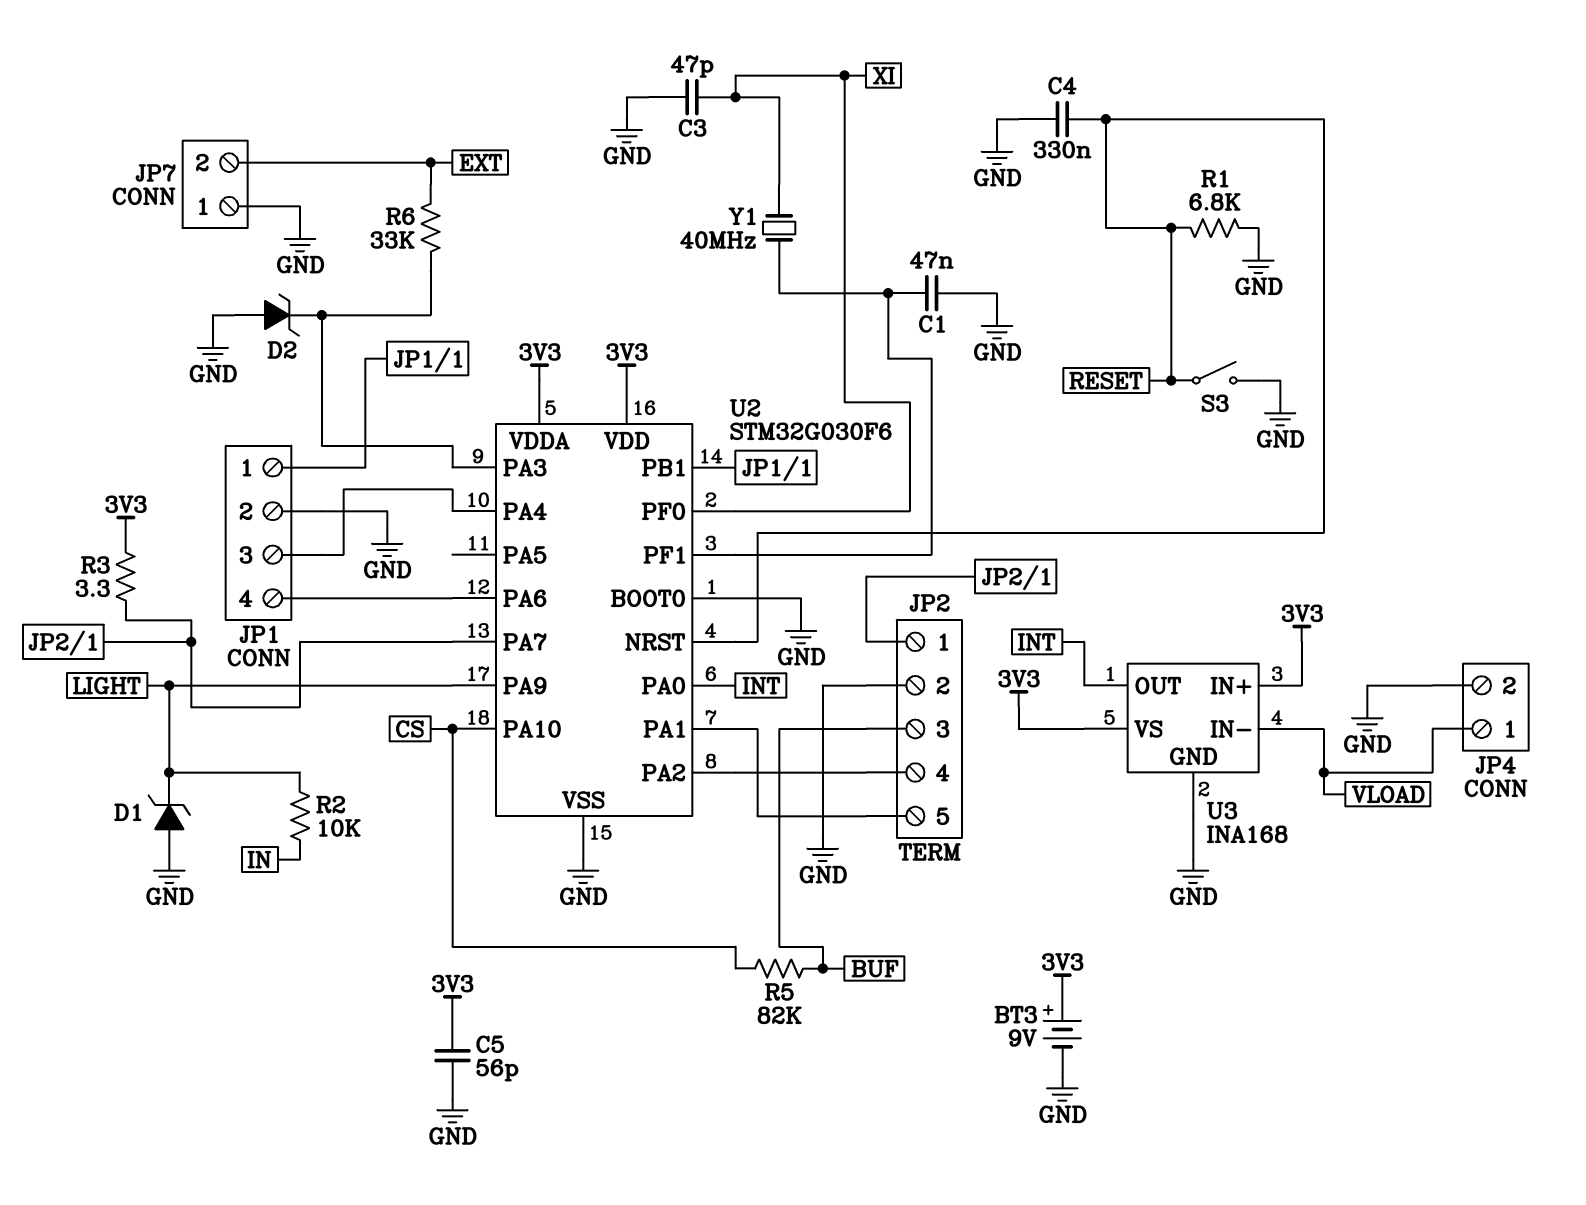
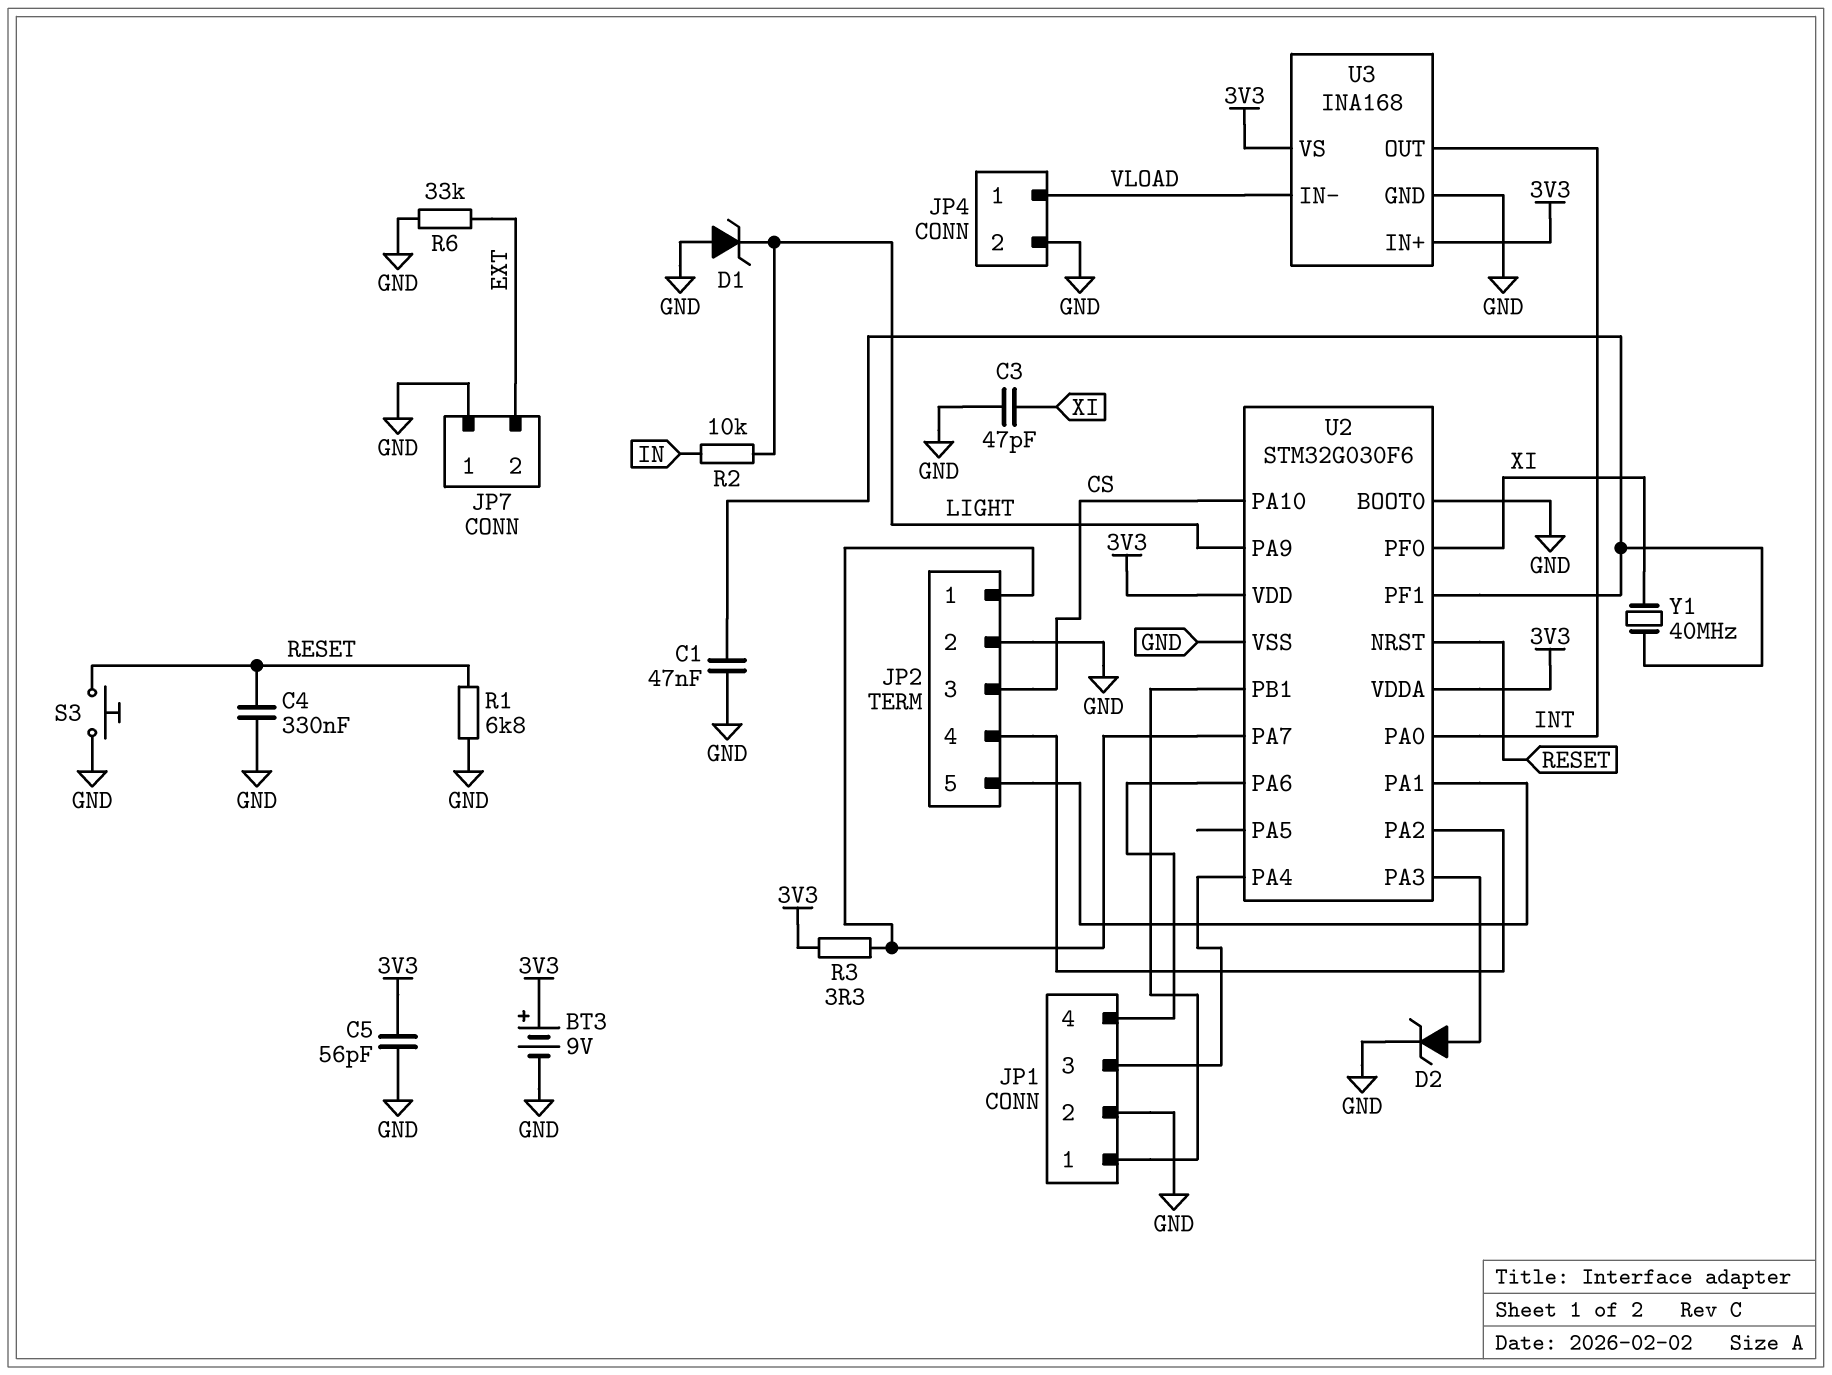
D2: zener (A GND, K U2/PA3) -> zener (A U2/PA3, K GND)
JP2 pin 3: BUF -> CS
R5: 82k (BUF, CS) -> none
R6: 33k (EXT, U2/PA3) -> 33k (EXT, GND)
S3: switch (GND, RESET) -> button (GND, RESET)

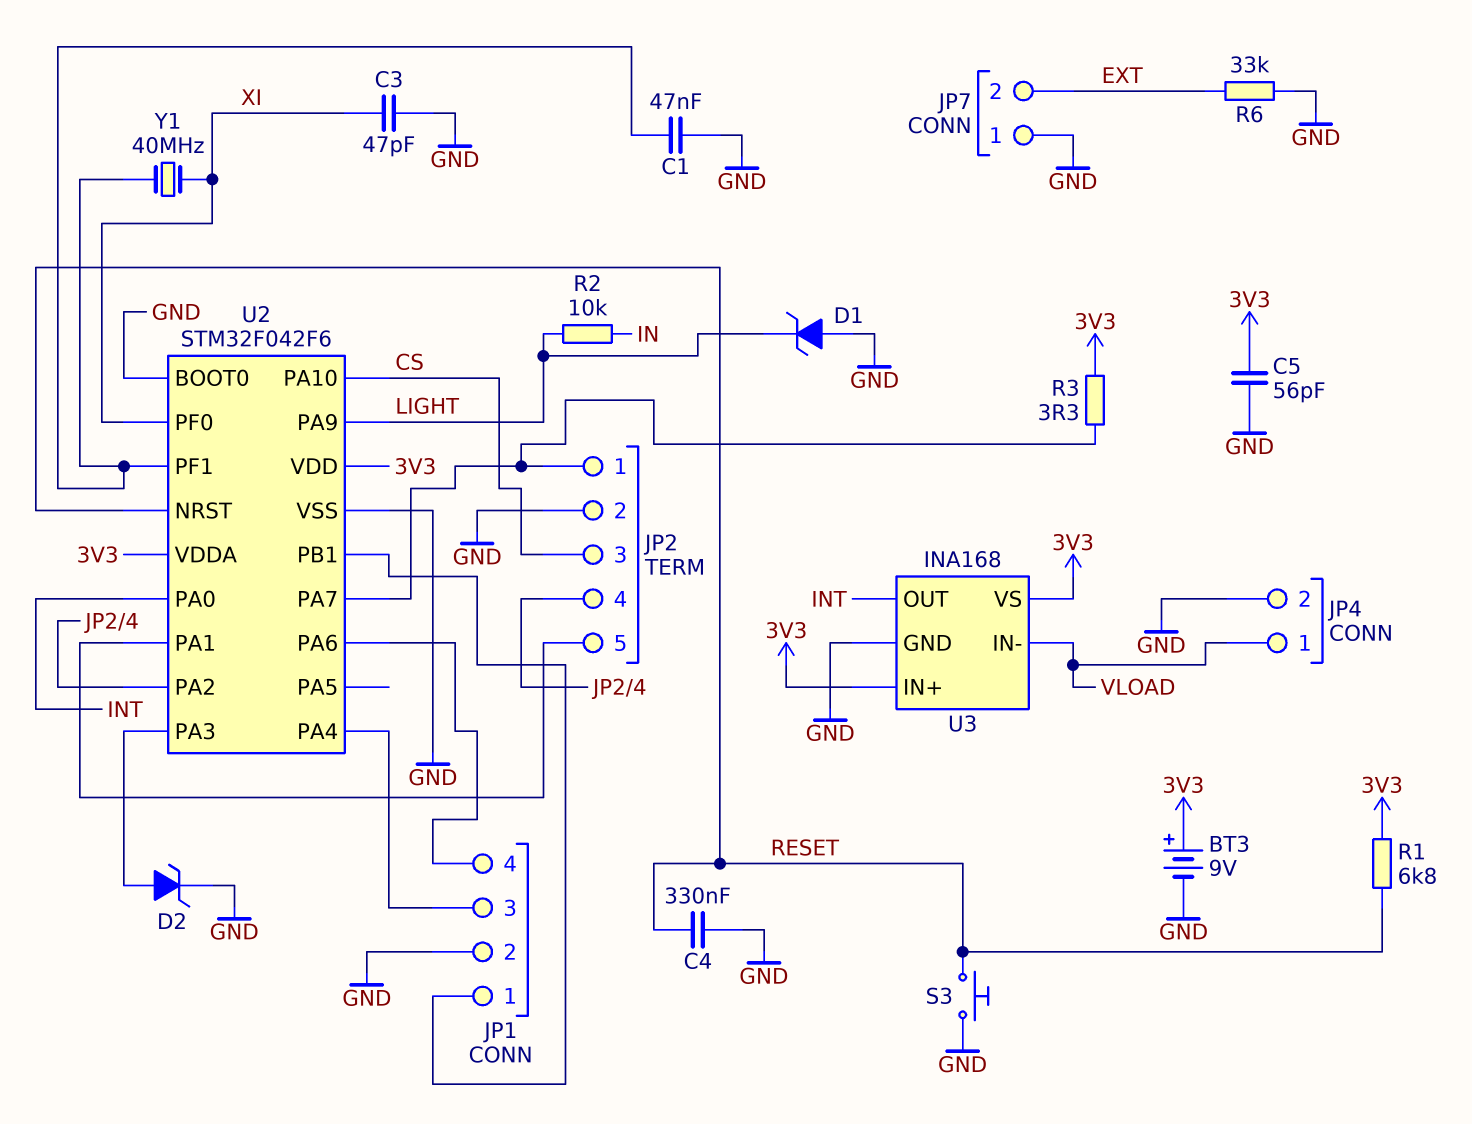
R1: 6.8k (GND, RESET) -> 6.8k (3V3, RESET)
U2: STM32G030F6 -> STM32F042F6

